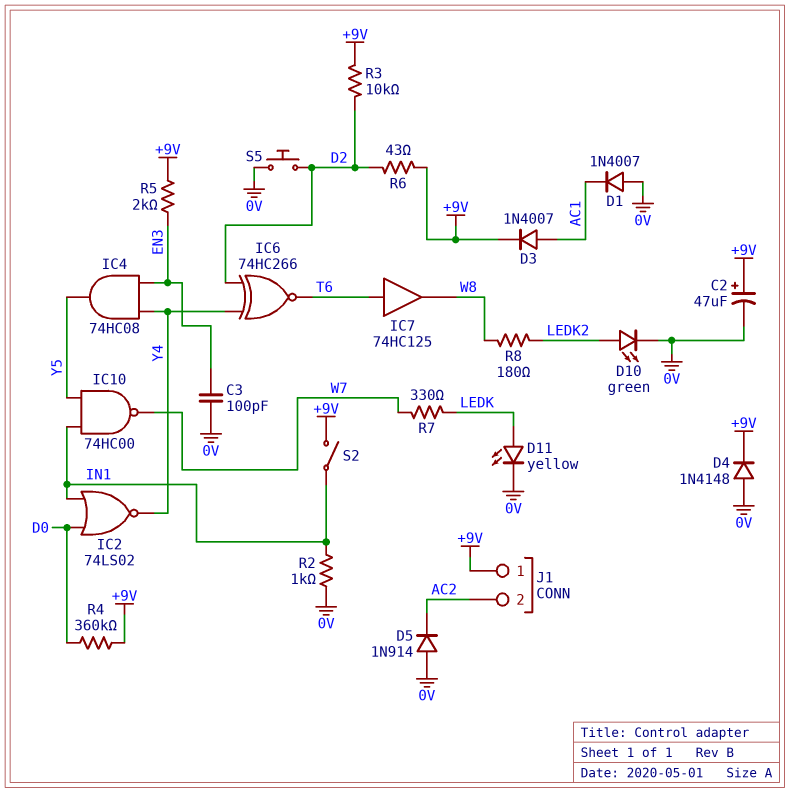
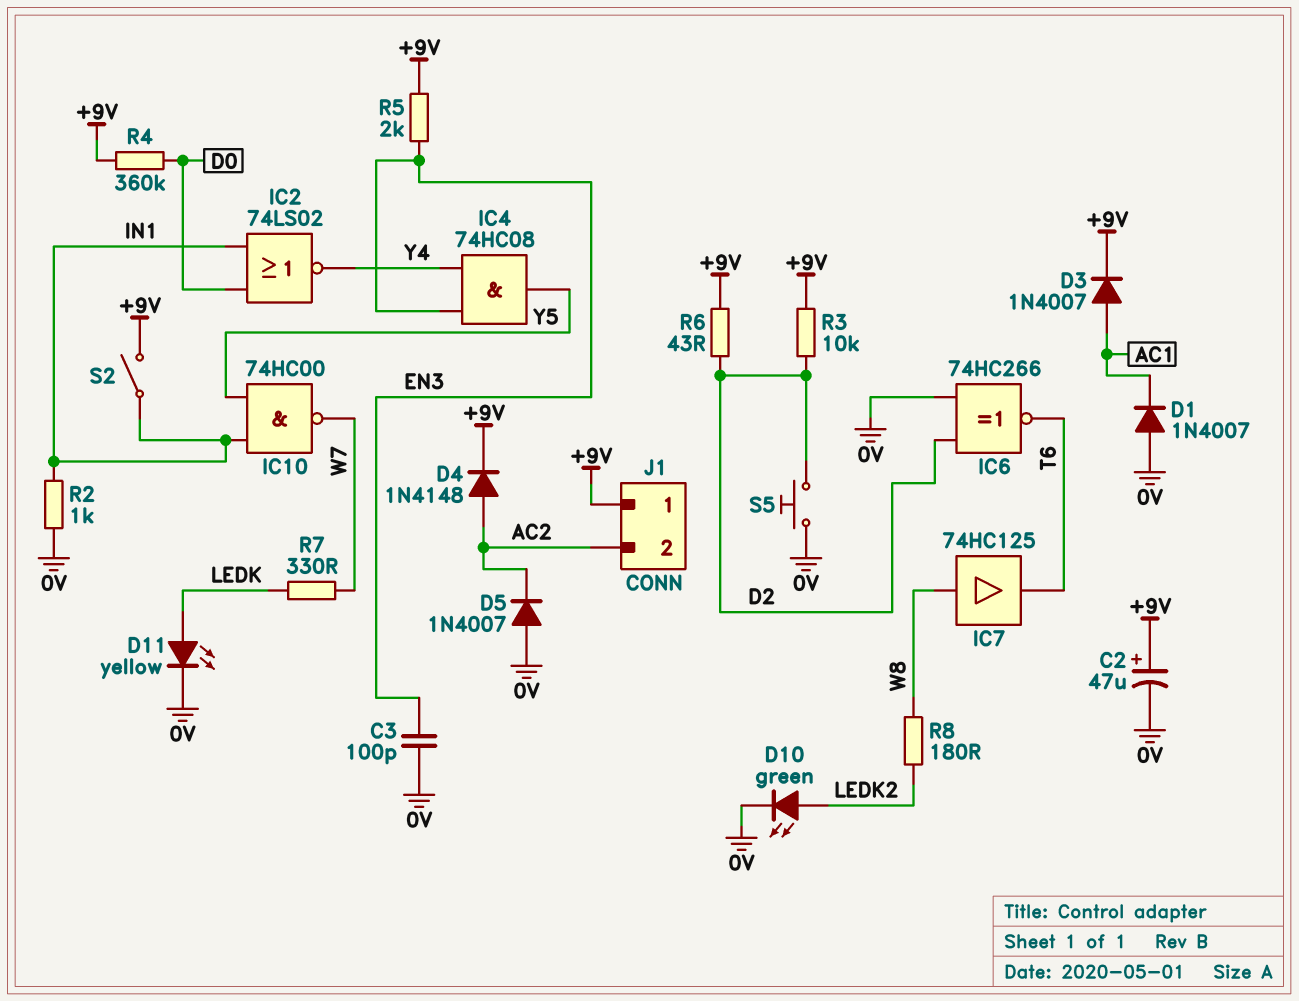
D4: diode 1N4148 (A 0V, K +9V) -> diode 1N4148 (A AC2, K +9V)
D5: diode 1N914 (A 0V, K AC2) -> diode 1N4007 (A 0V, K AC2)
IC6: XNOR 74HC266 (in D2, in Y4, out T6) -> XNOR 74HC266 (in 0V, in D2, out T6)
IC7: buffer 74HC125 (in T6, out W8) -> buffer 74HC125 (in W8, out T6)

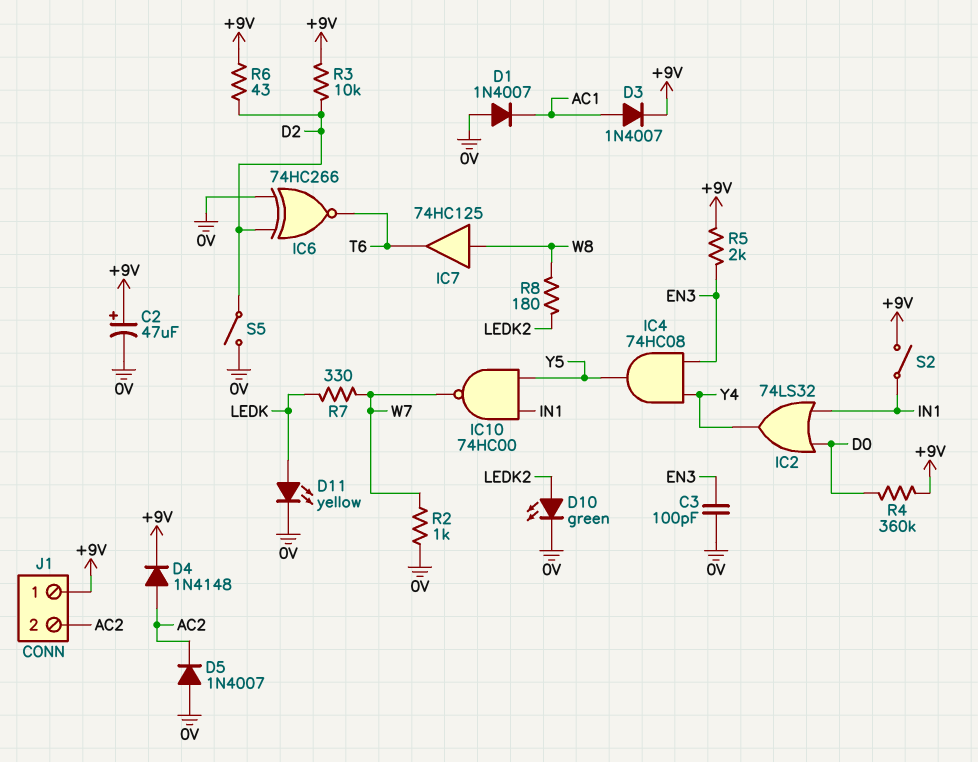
IC2: NOR 74LS02 (in D0, in IN1, out Y4) -> OR 74LS32 (in D0, in IN1, out Y4)
R2: 1k (0V, IN1) -> 1k (0V, W7)
S5: button (0V, D2) -> switch (0V, D2)

